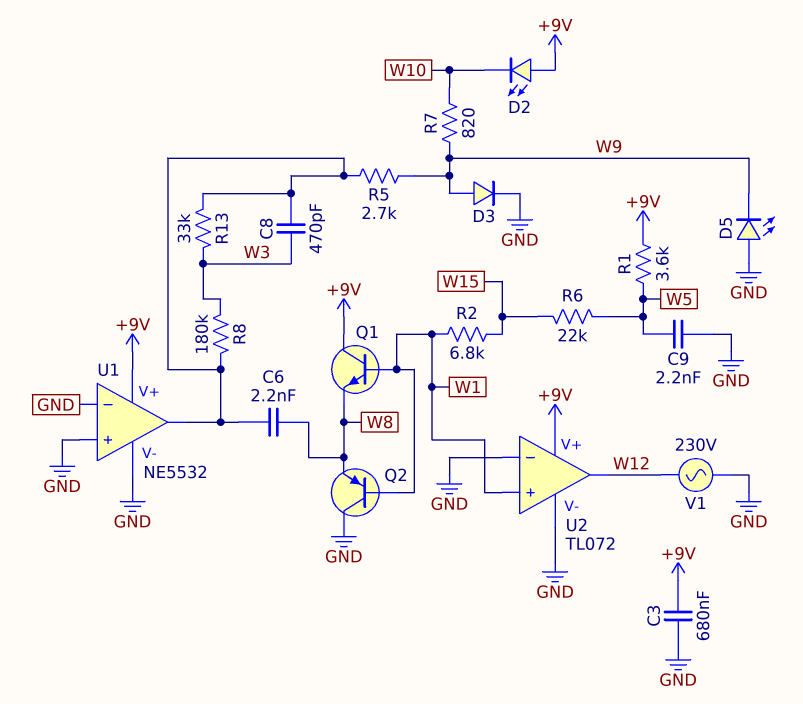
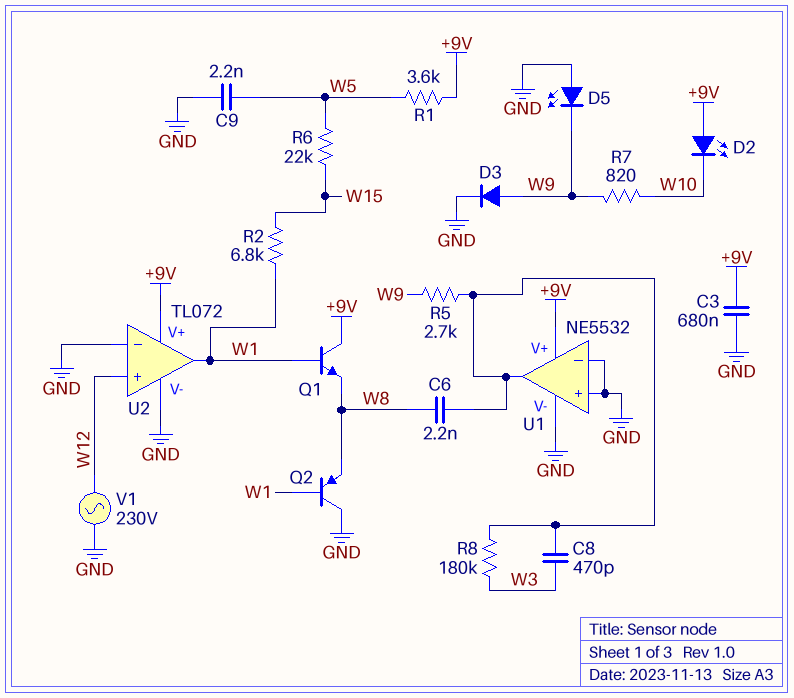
R13: 33k (U1/out, W3) -> none
U2 pin in+: W1 -> W12
U2 pin out: W12 -> W1

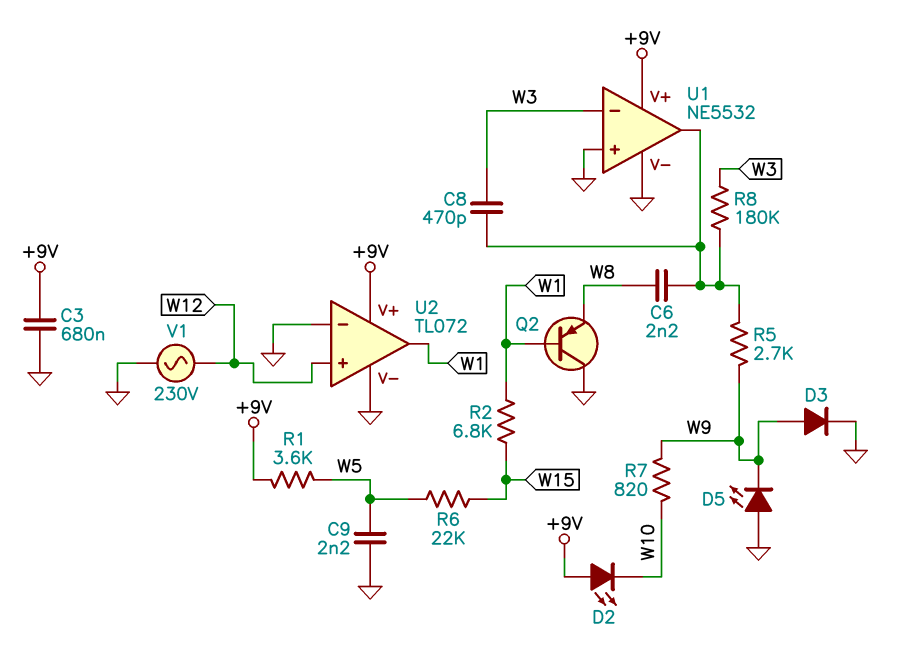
Q1: NPN (B W1, C +9V, E W8) -> none
U1 pin in-: GND -> W3

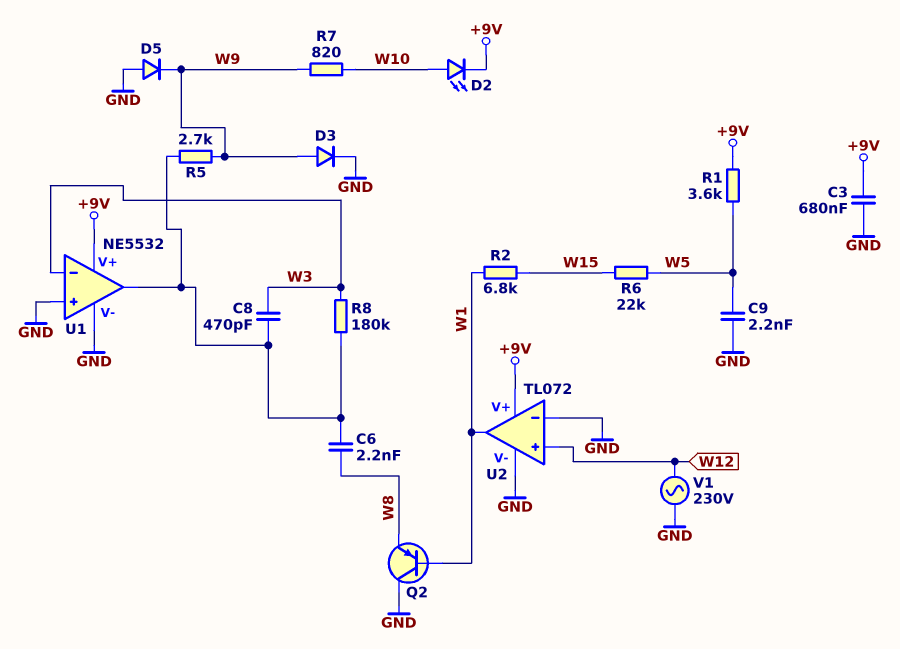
D2: LED (A +9V, K W10) -> LED (A W10, K +9V)
D5: LED (A GND, K W9) -> diode (A GND, K W9)

